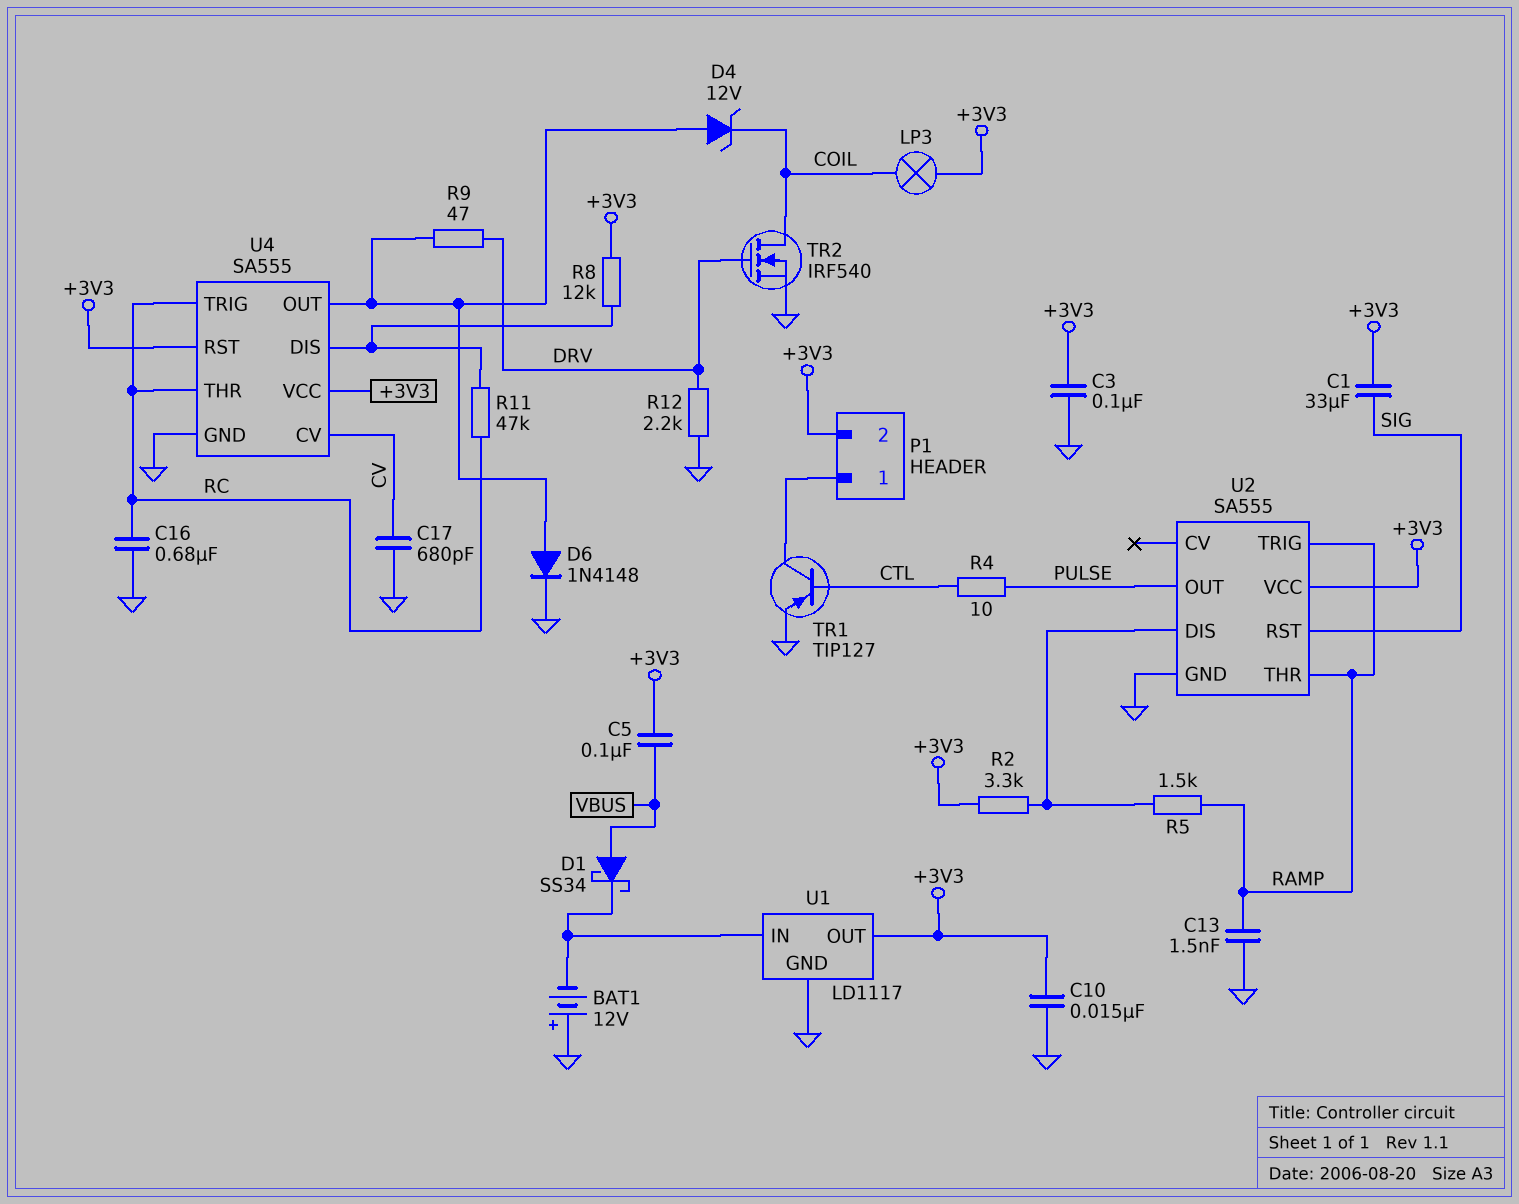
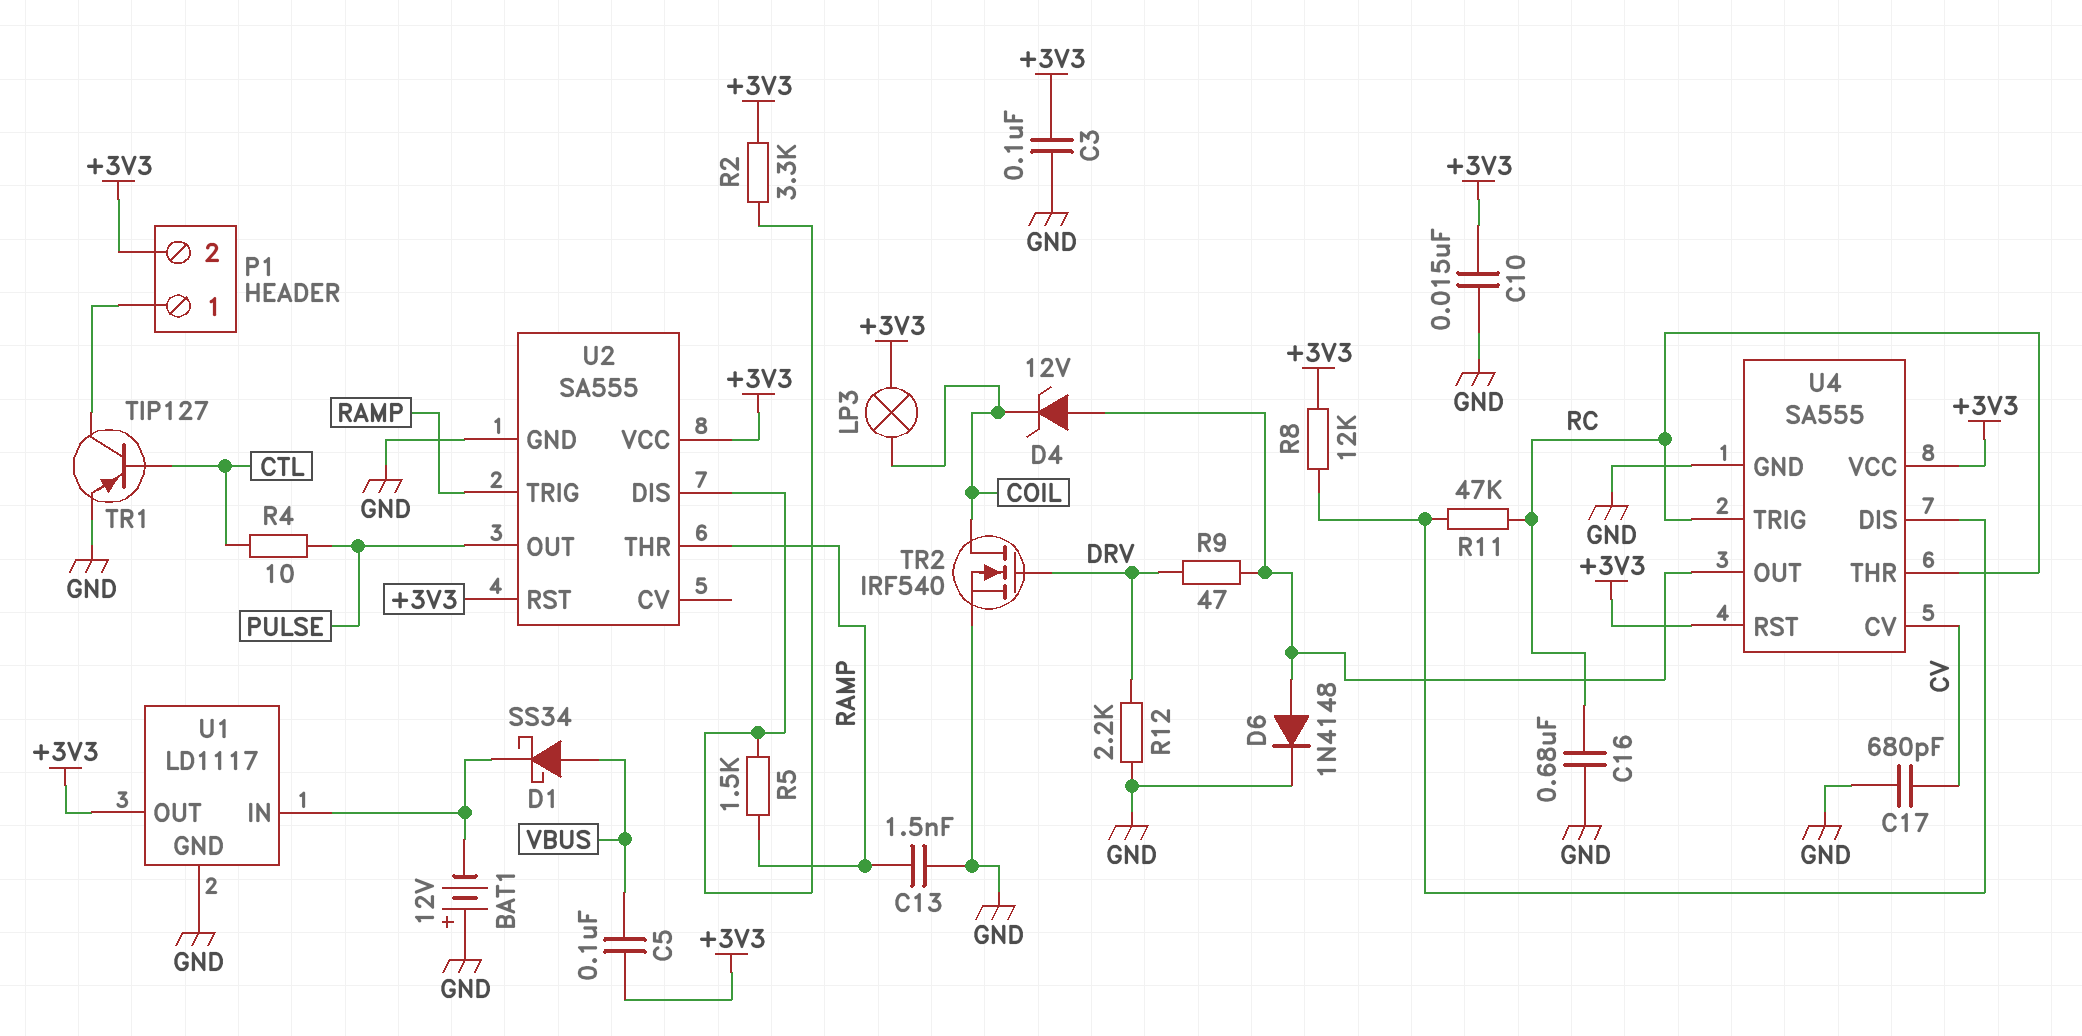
C1: 33uF (+3V3, SIG) -> none
U2 pin RST: SIG -> +3V3

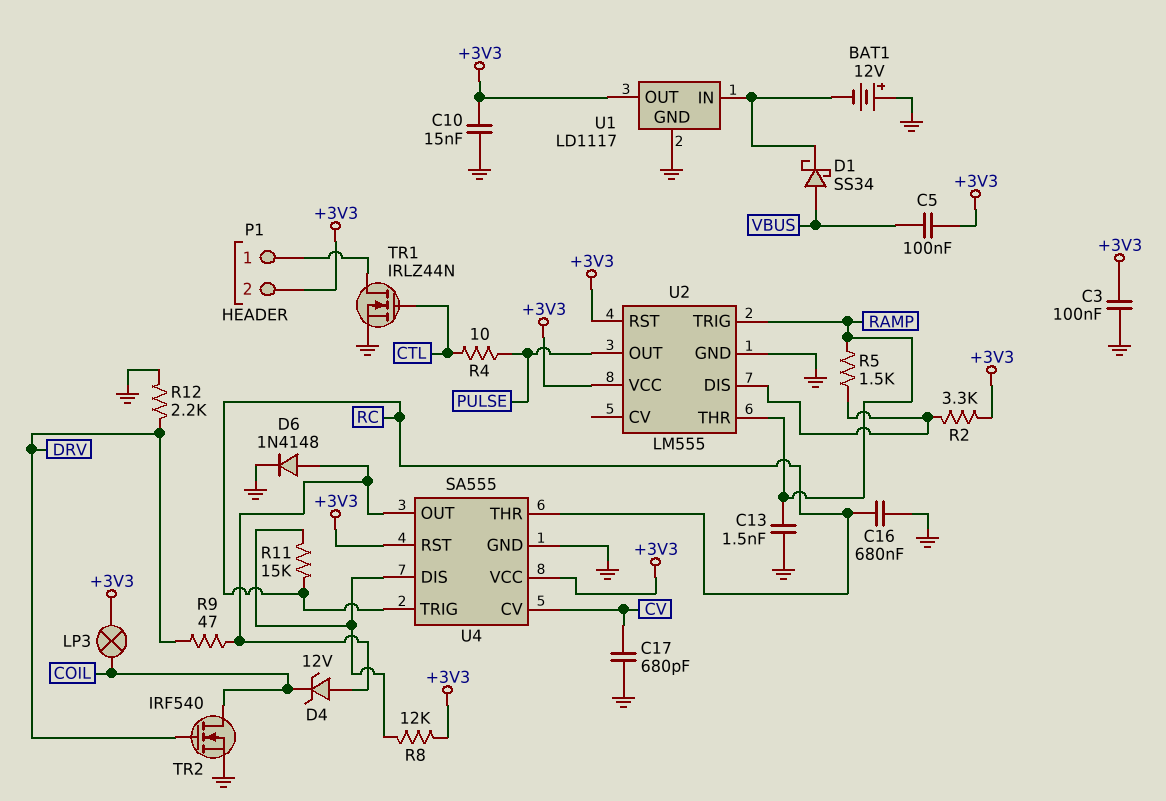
R11: 47k (RC, U4/DIS) -> 15k (RC, U4/DIS)
TR1: PNP TIP127 (B CTL, C P1/1, E GND) -> NMOS IRLZ44N (G CTL, D P1/1, S GND)
U2: SA555 -> LM555

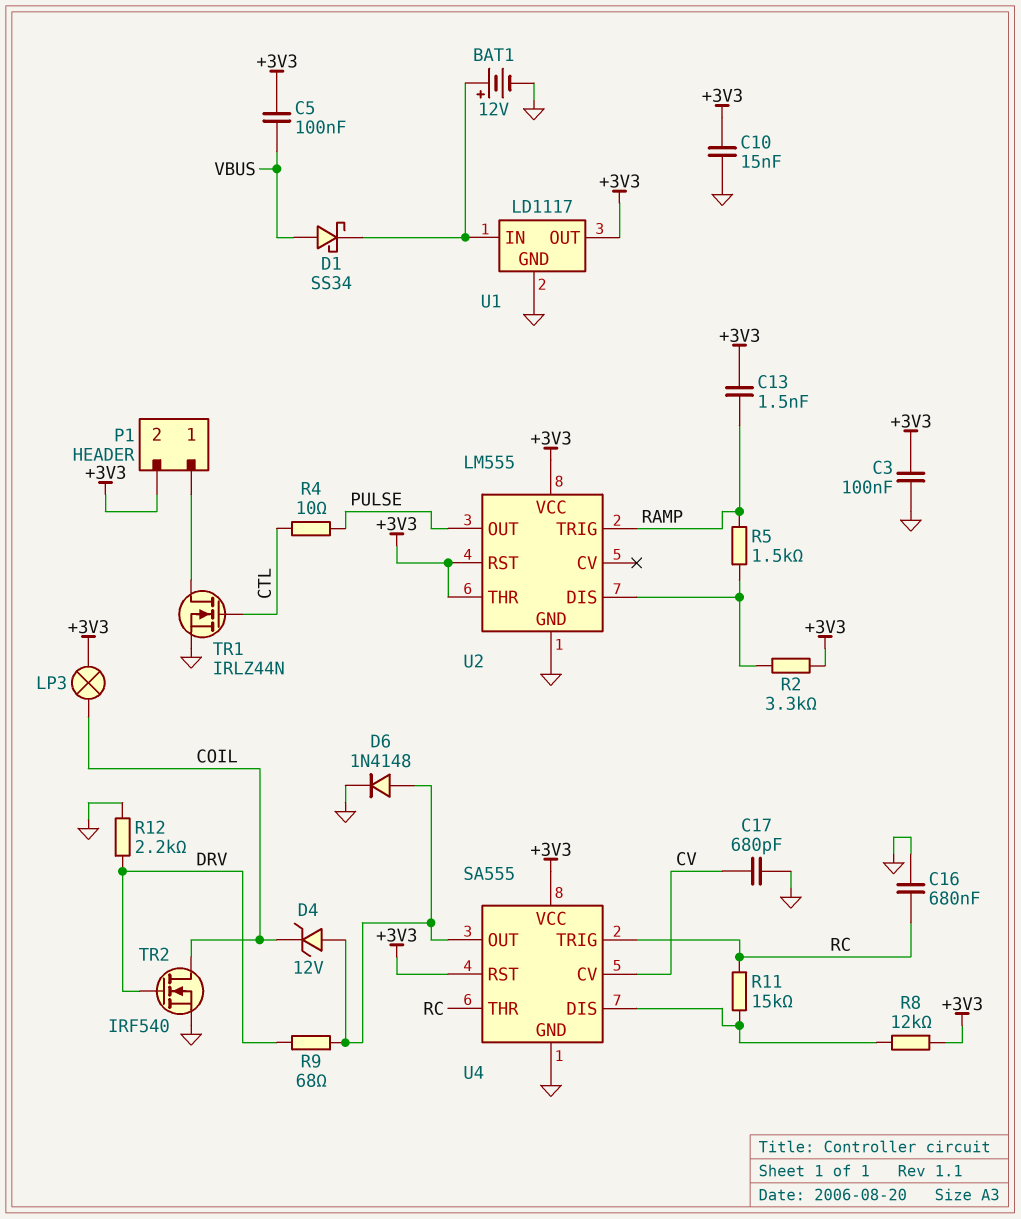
BAT1: 12V (plus GND, minus U1/IN) -> 12V (plus U1/IN, minus GND)
C13: 1.5nF (GND, RAMP) -> 1.5nF (+3V3, RAMP)
R9: 47 (DRV, U4/OUT) -> 68 (DRV, U4/OUT)
U2 pin THR: RAMP -> +3V3

